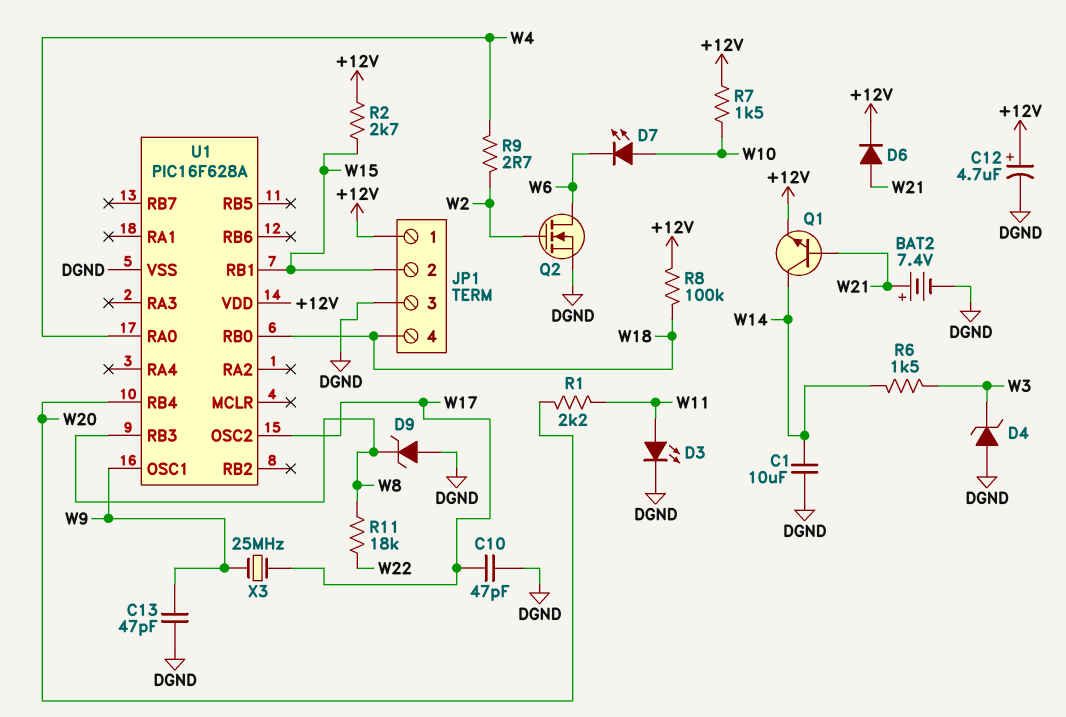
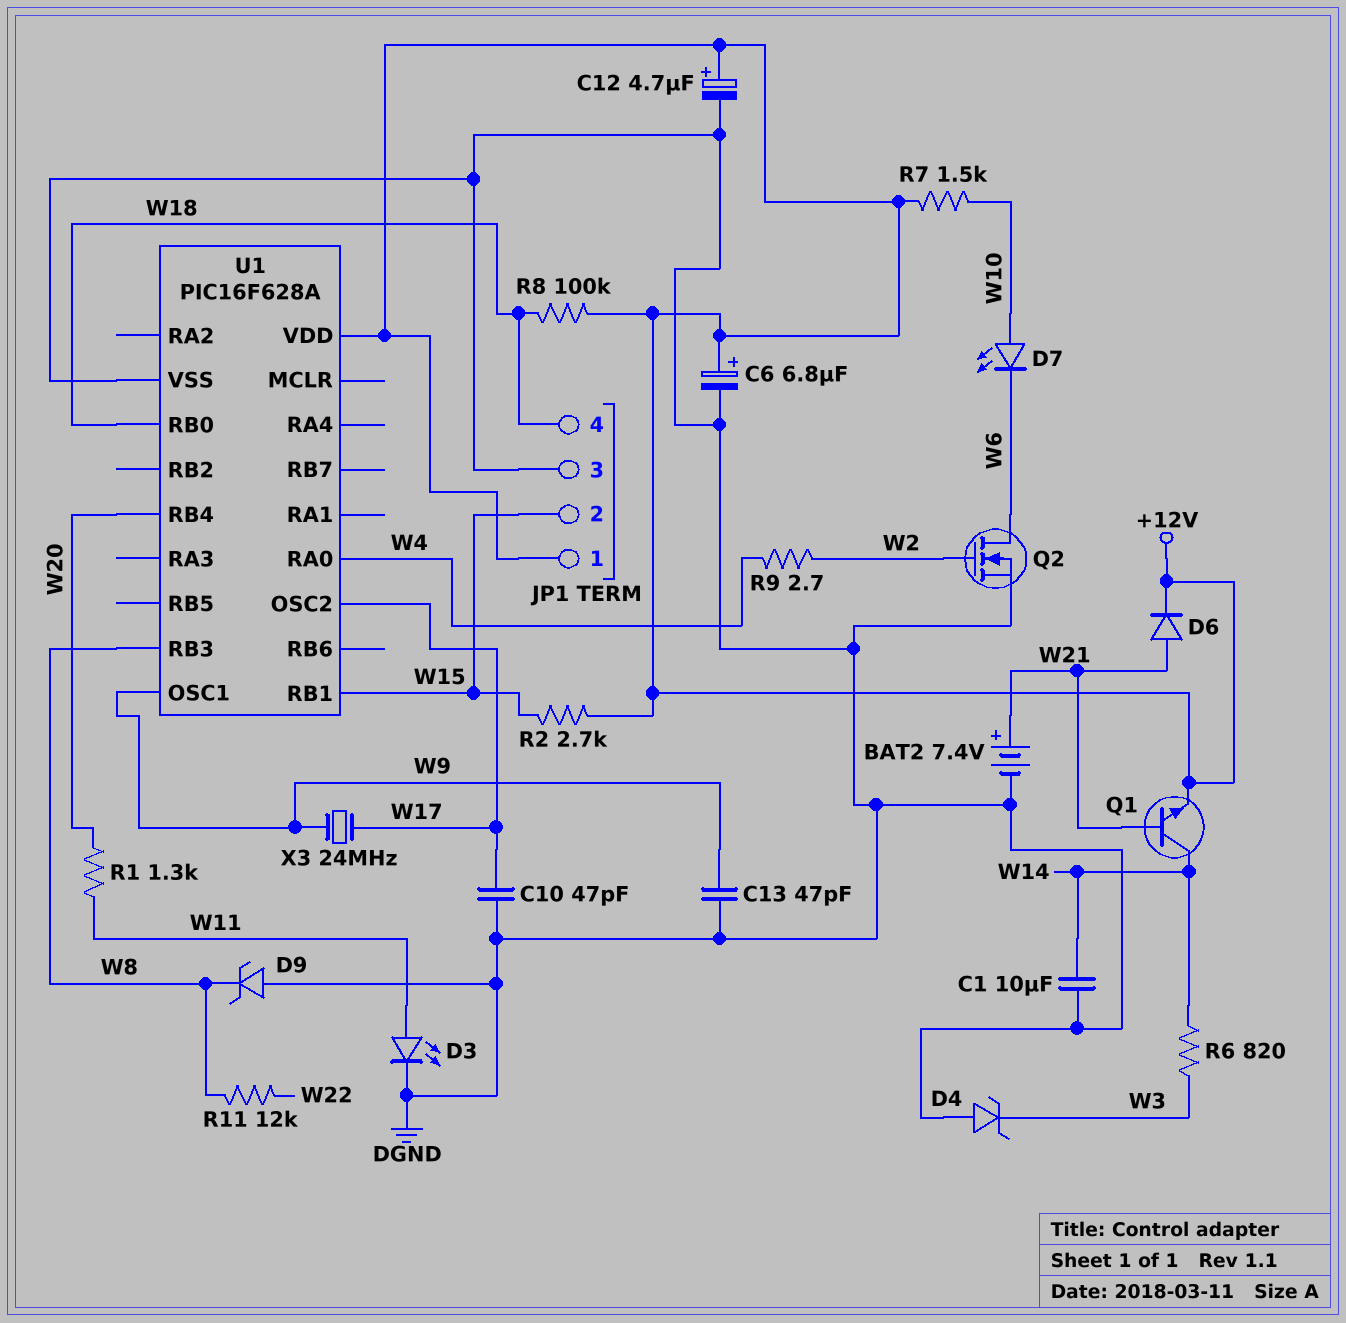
C6: none -> 6.8uF (plus +12V, minus DGND)
R1: 2.2k (W11, W20) -> 1.3k (W11, W20)
R6: 1.5k (W3, W14) -> 820 (W3, W14)
R11: 18k (W8, W22) -> 12k (W8, W22)
X3: 25MHz (W9, W17) -> 24MHz (W9, W17)

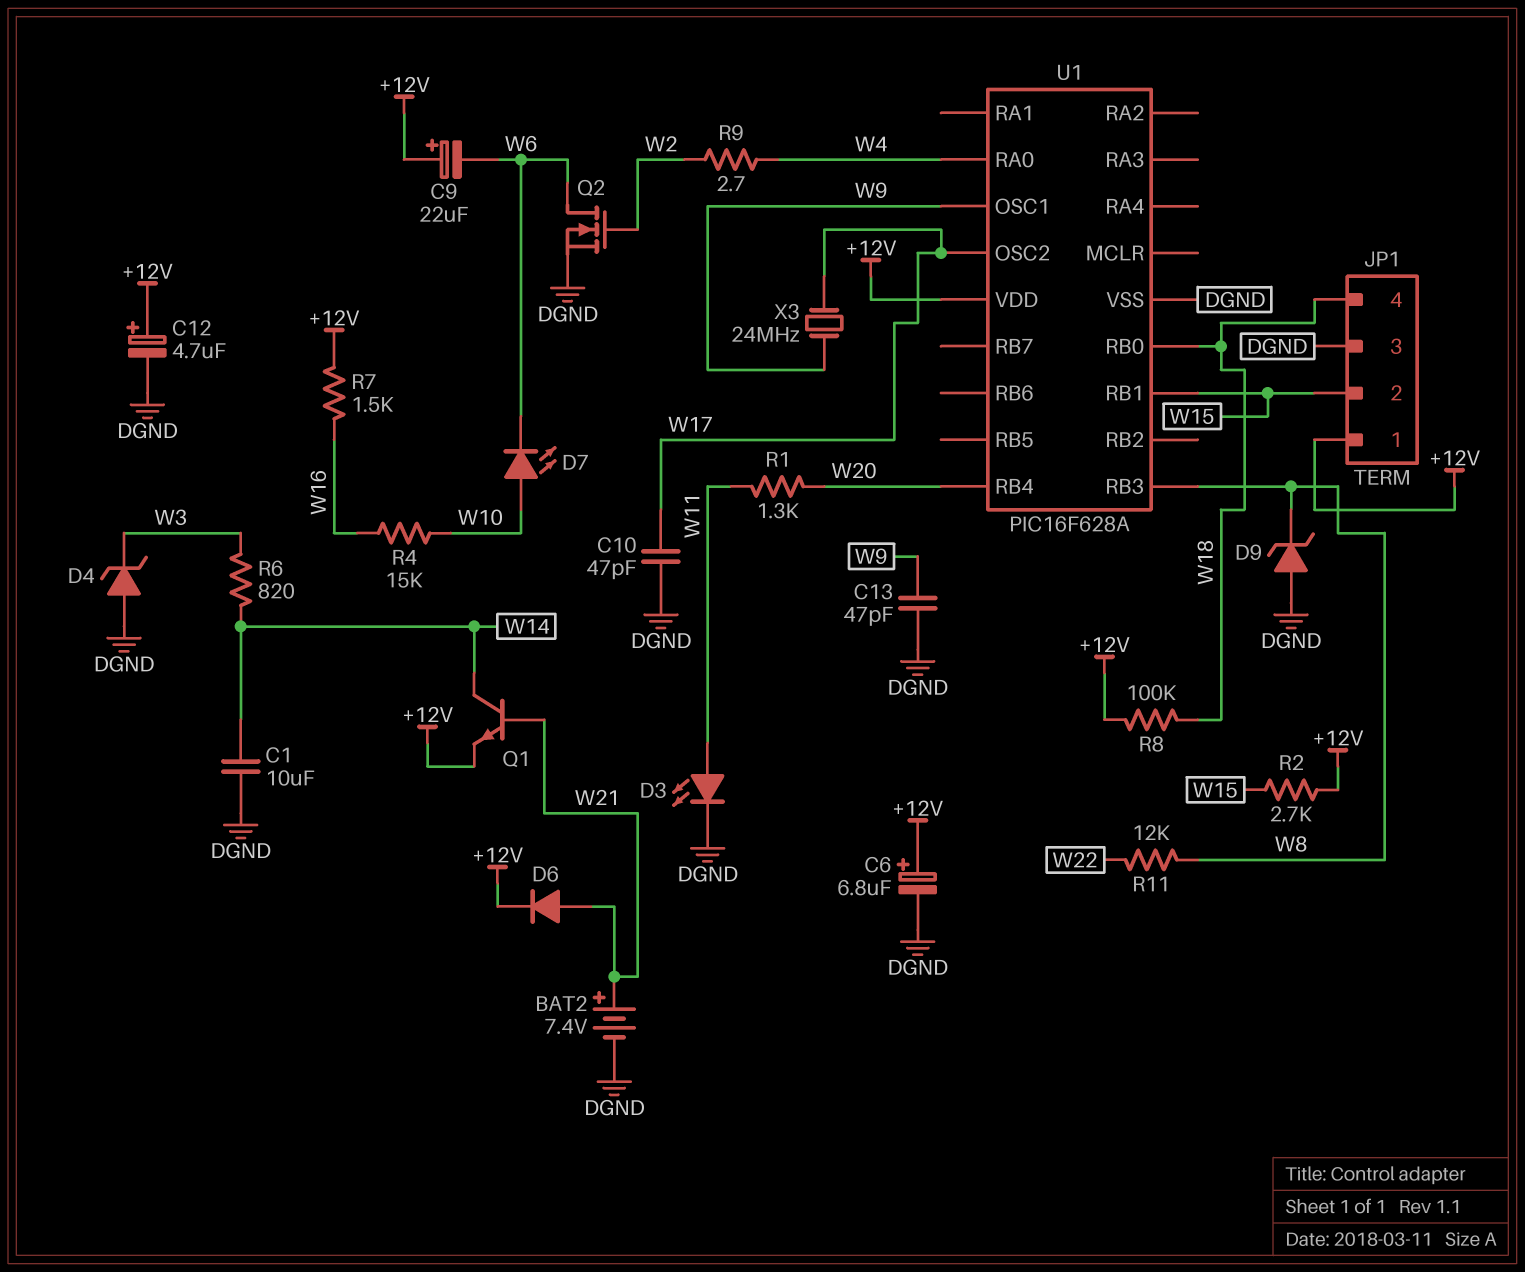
C9: none -> 22uF (plus +12V, minus W6)
R4: none -> 15k (W10, W16)
R7: 1.5k (+12V, W10) -> 1.5k (+12V, W16)

